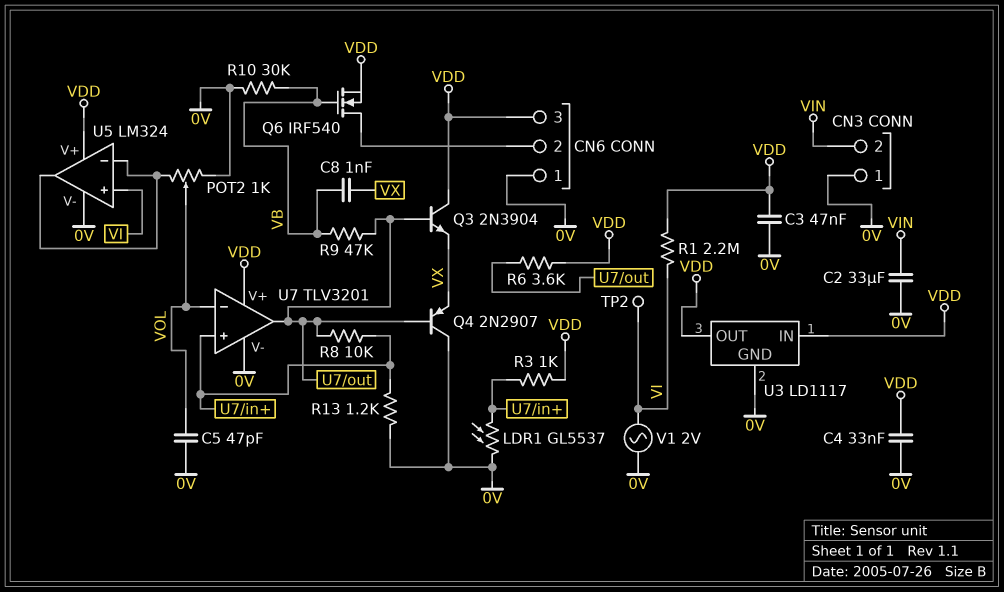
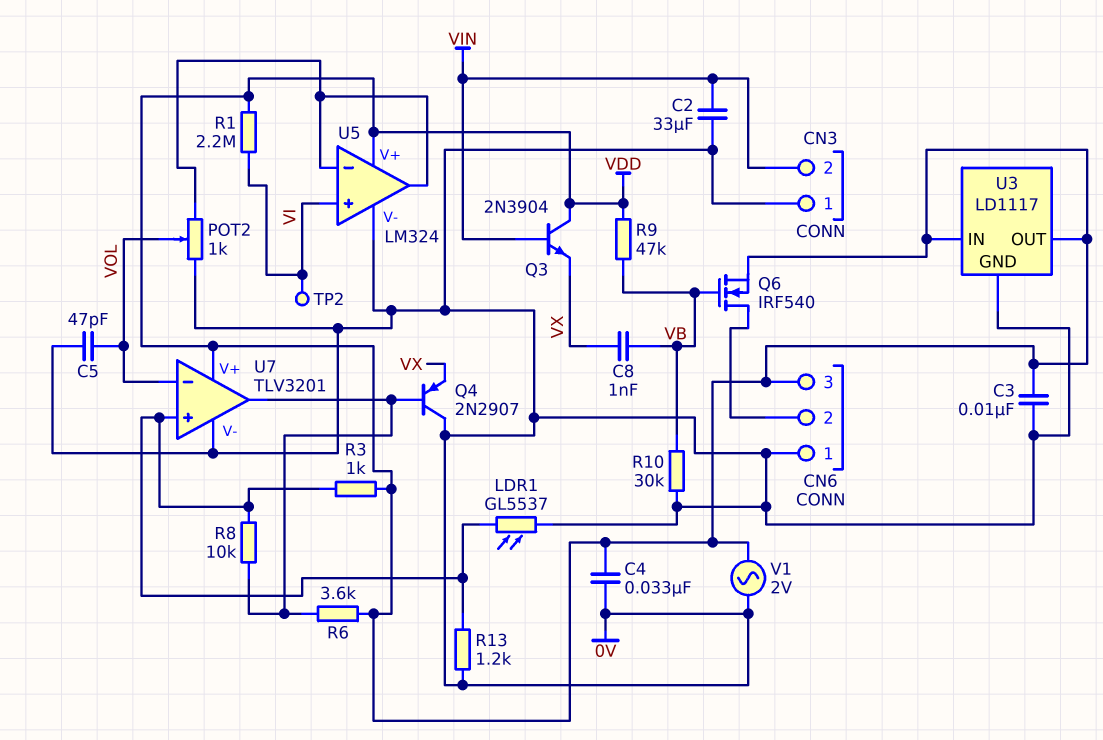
C3: 47nF (0V, VDD) -> 10nF (0V, VDD)
Q3: NPN 2N3904 (B U7/out, C VDD, E VX) -> NPN 2N3904 (B VIN, C VDD, E VX)
R9: 47k (U7/out, VB) -> 47k (VB, VDD)
V1: AC 2V (0V, VI) -> AC 2V (0V, VDD)

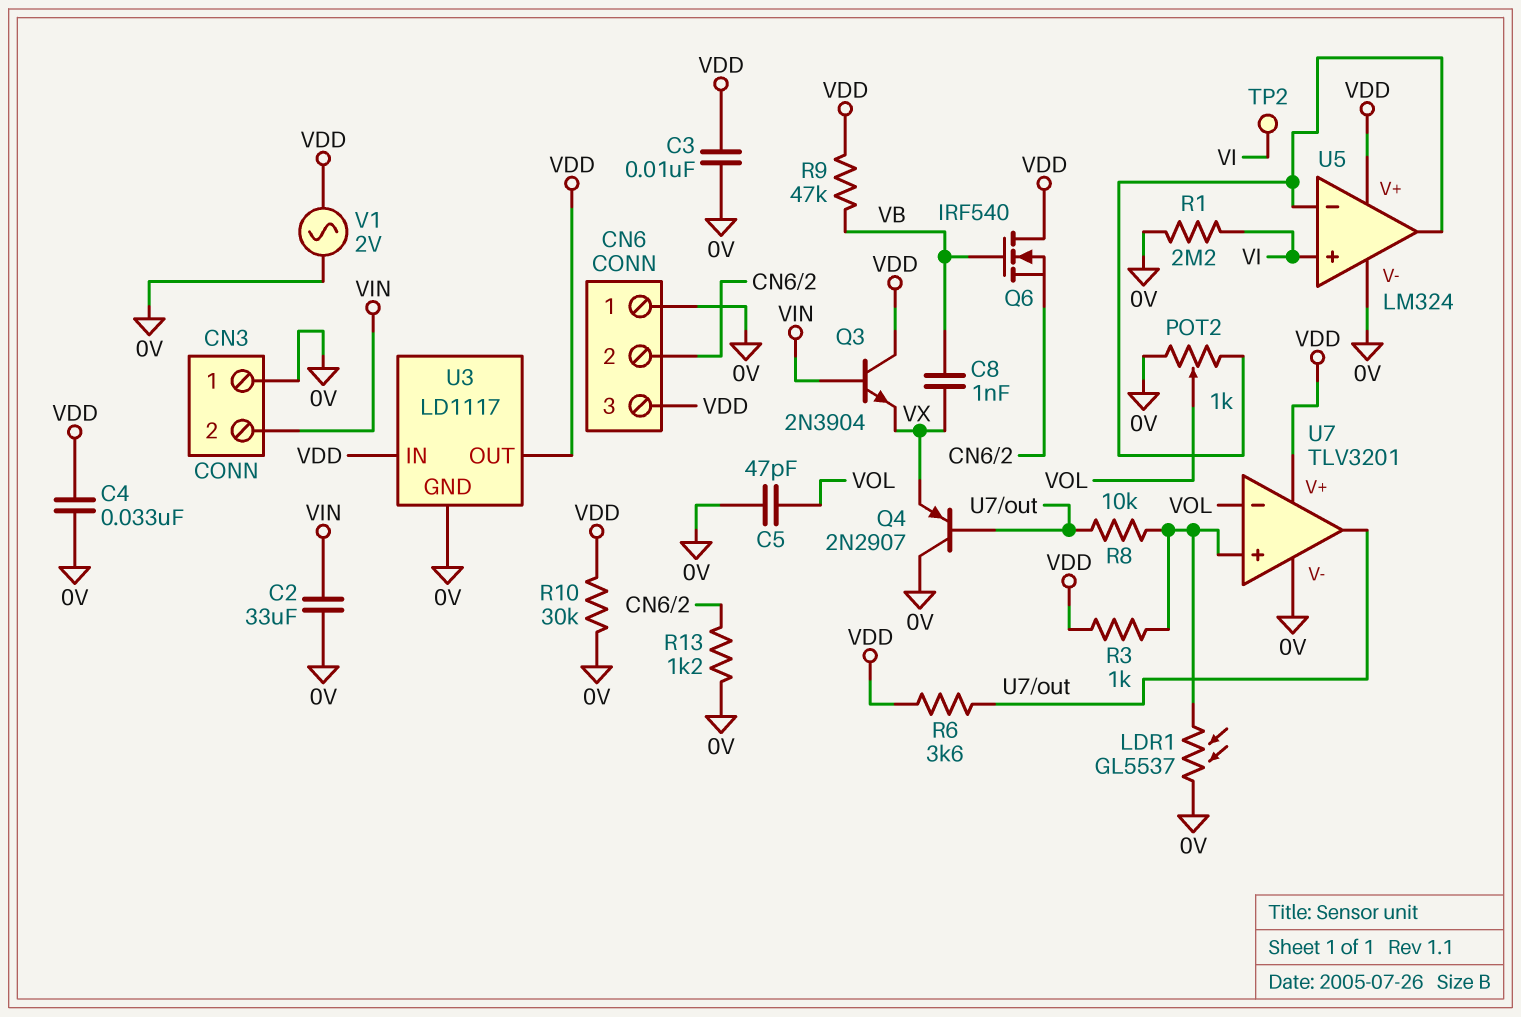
Q6: NMOS IRF540 (G VB, D CN6/2, S VDD) -> NMOS IRF540 (G VB, D VDD, S CN6/2)
R1: 2.2M (VDD, VI) -> 2.2M (0V, VI)
R10: 30k (0V, VB) -> 30k (0V, VDD)
R13: 1.2k (0V, U7/in+) -> 1.2k (0V, CN6/2)

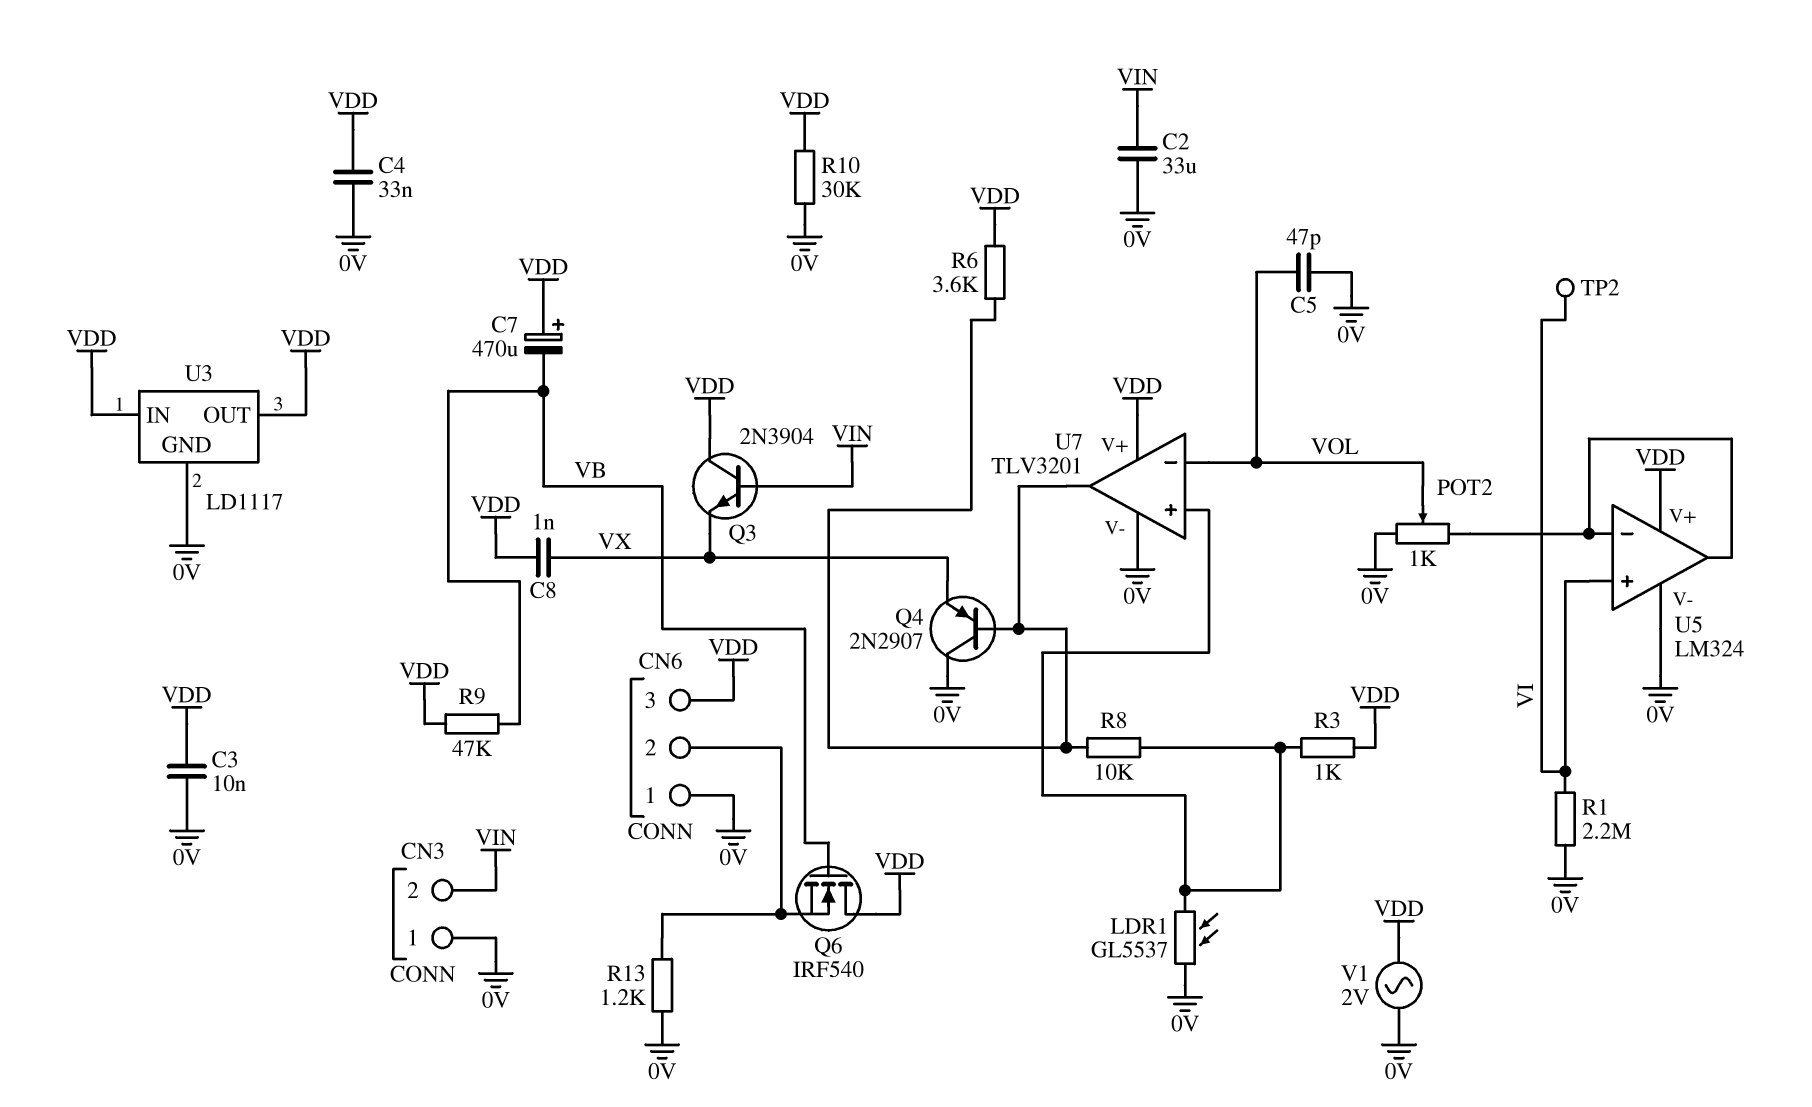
C7: none -> 470uF (plus VDD, minus VB)
C8: 1nF (VB, VX) -> 1nF (VDD, VX)

